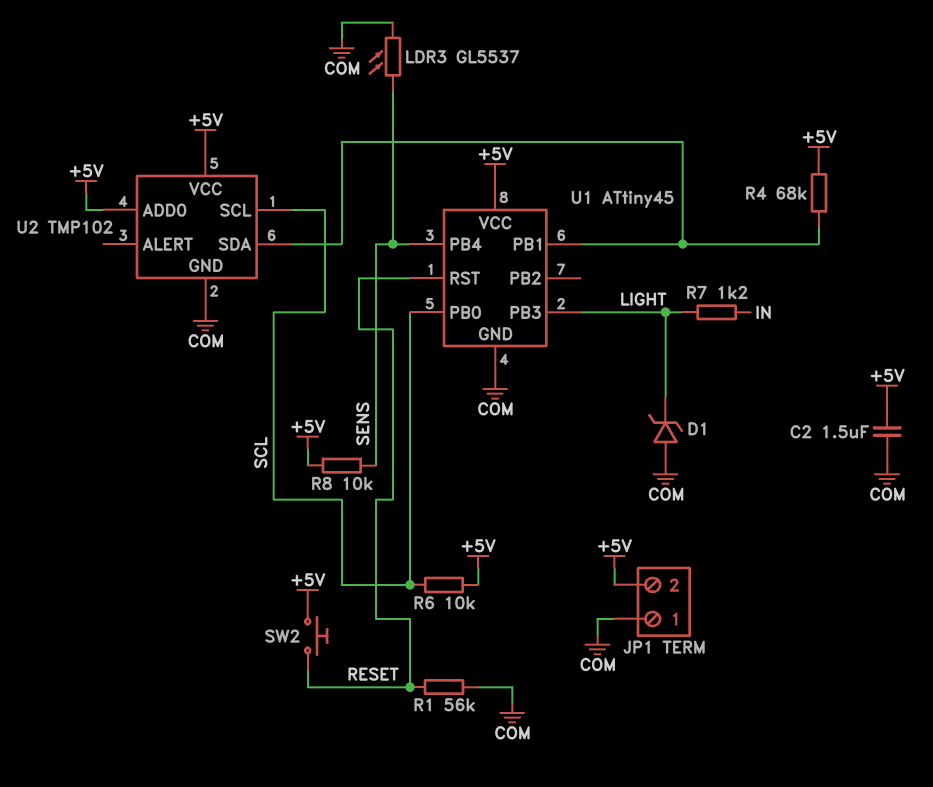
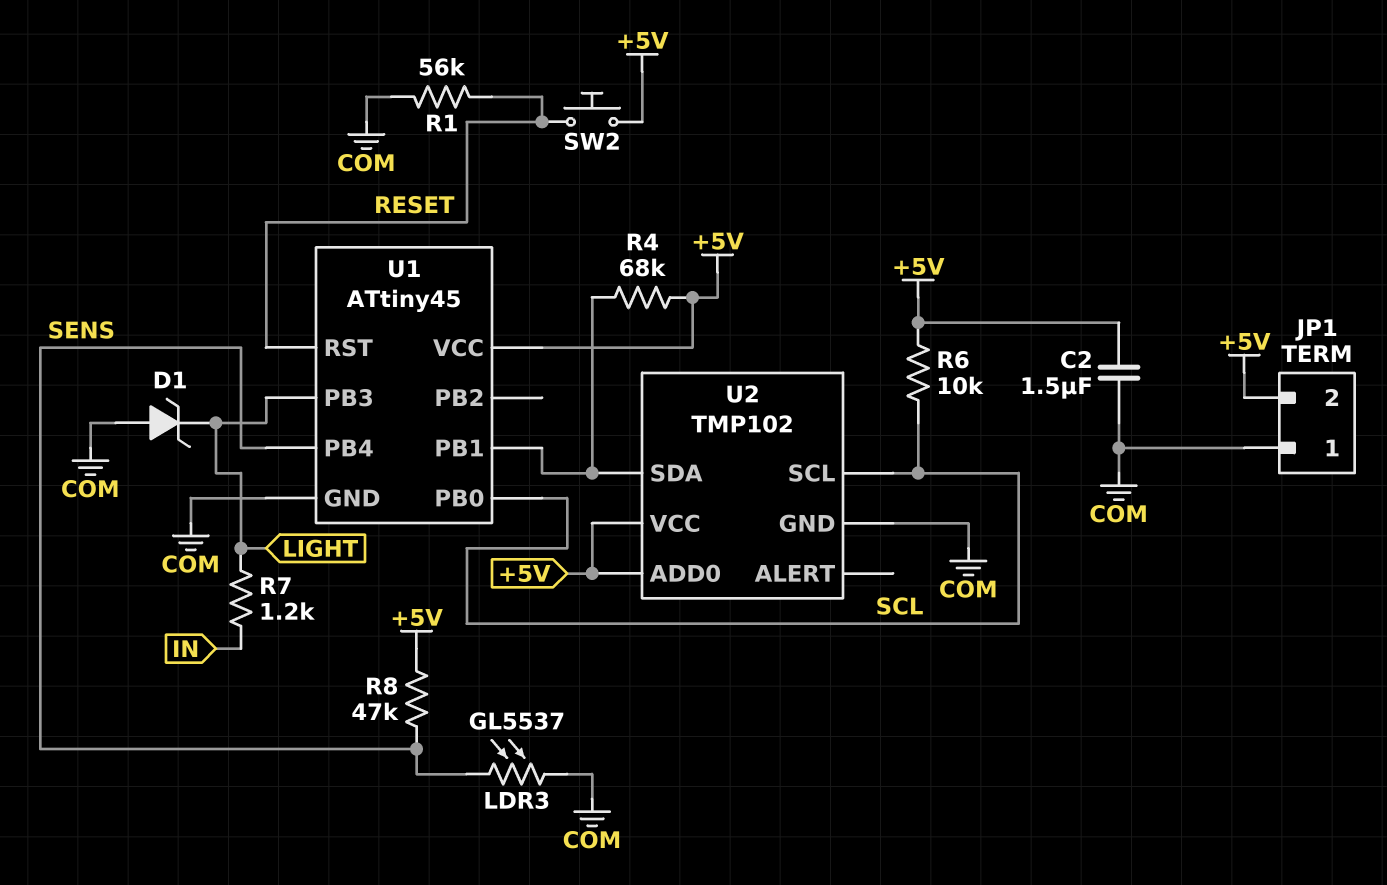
R8: 10k (+5V, SENS) -> 47k (+5V, SENS)

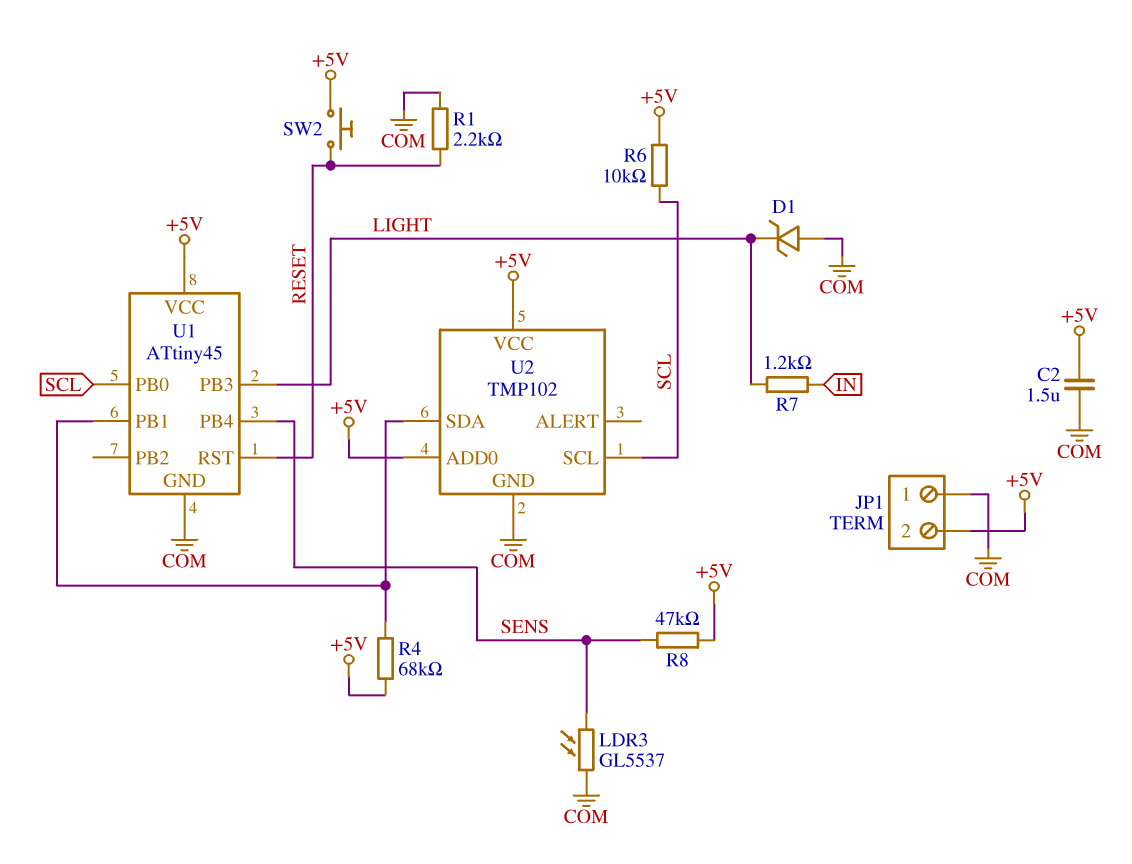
R1: 56k (COM, RESET) -> 2.2k (COM, RESET)

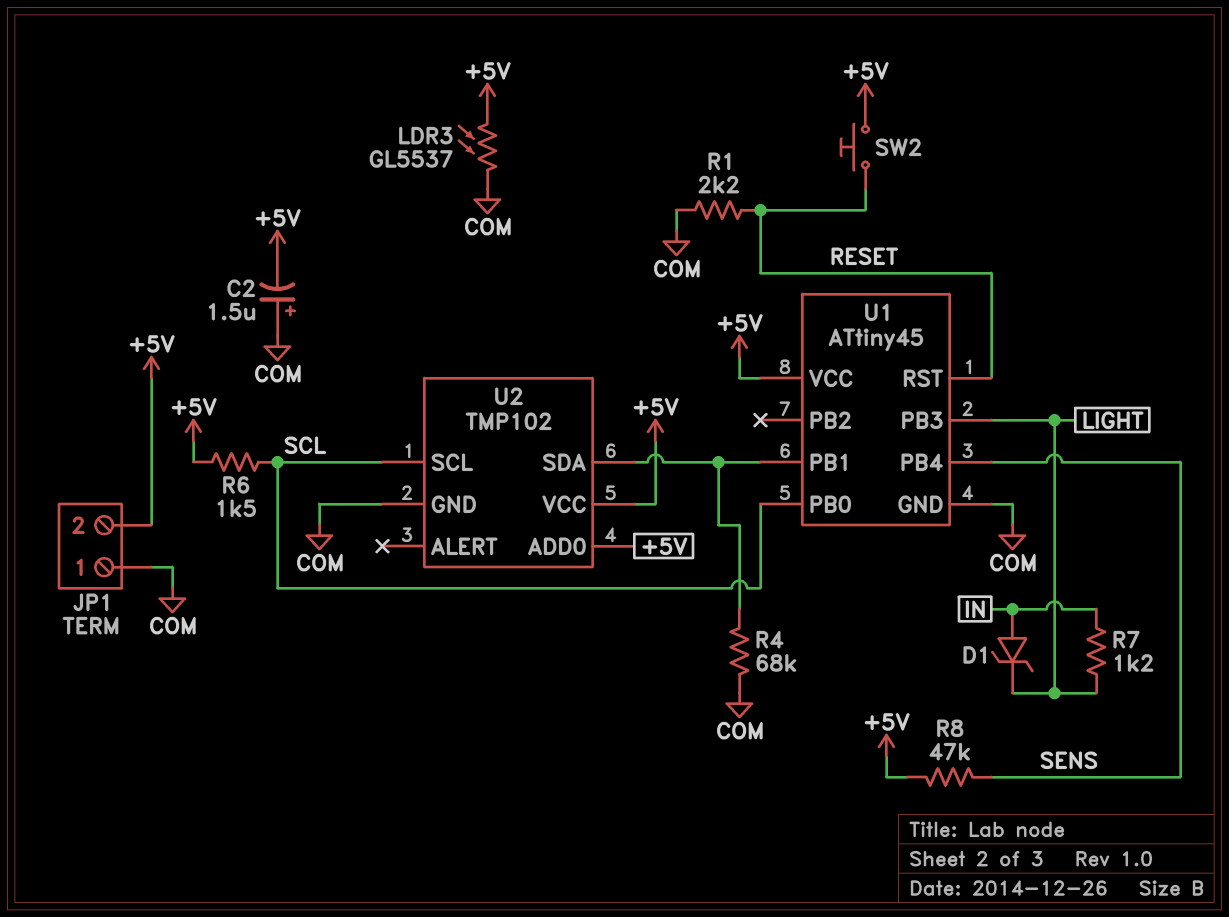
C2: 1.5uF (+5V, COM) -> 1.5uF (plus COM, minus +5V)
D1: zener (A COM, K LIGHT) -> zener (A IN, K LIGHT)
LDR3: GL5537 (COM, SENS) -> GL5537 (+5V, COM)
R4: 68k (+5V, U1/PB1) -> 68k (COM, U1/PB1)
R6: 10k (+5V, SCL) -> 1.5k (+5V, SCL)

